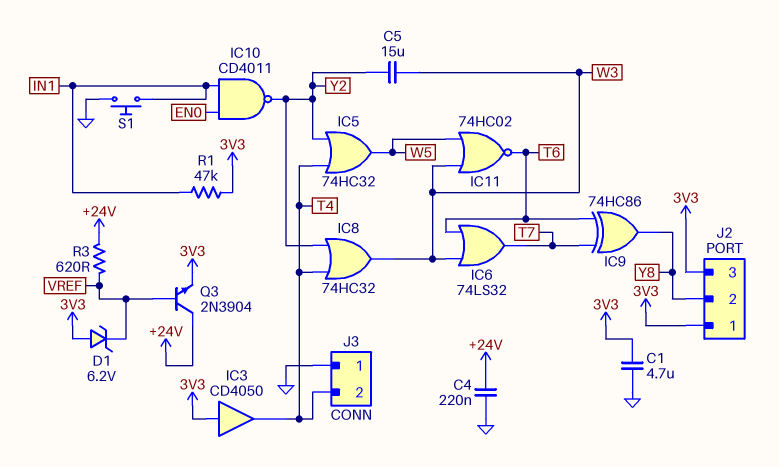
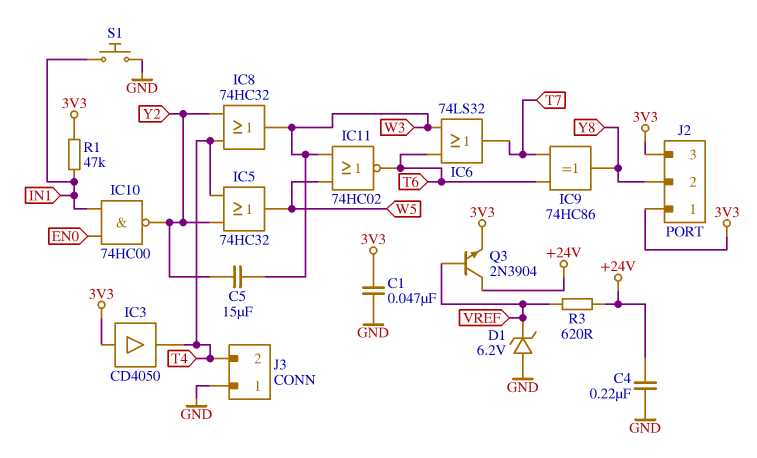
C1: 4.7uF (3V3, GND) -> 47nF (3V3, GND)
D1: zener 6.2V (A 3V3, K VREF) -> zener 6.2V (A GND, K VREF)
IC10: NAND CD4011 (in EN0, in IN1, out Y2) -> NAND 74HC00 (in EN0, in IN1, out Y2)

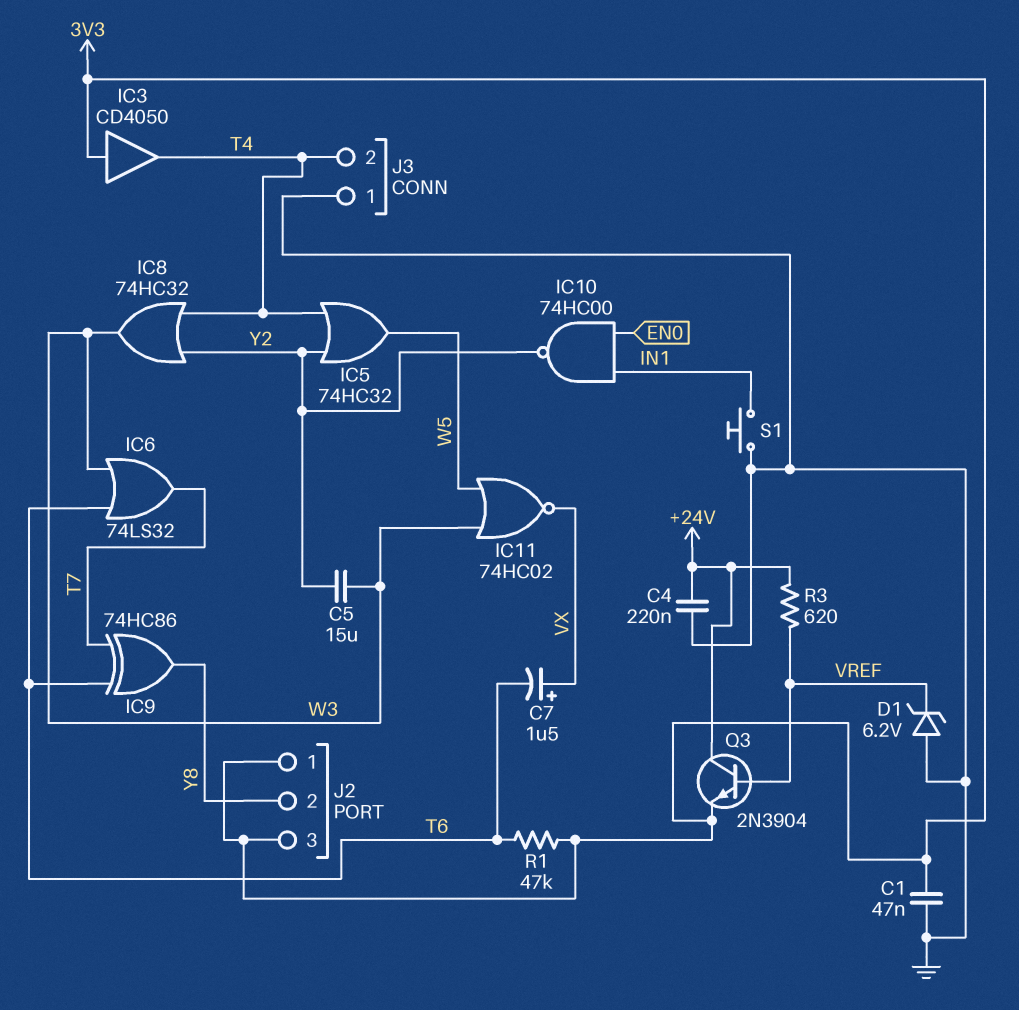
C7: none -> 1.5uF (plus VX, minus T6)
IC11: NOR 74HC02 (in W3, in W5, out T6) -> NOR 74HC02 (in W3, in W5, out VX)
R1: 47k (3V3, IN1) -> 47k (3V3, T6)

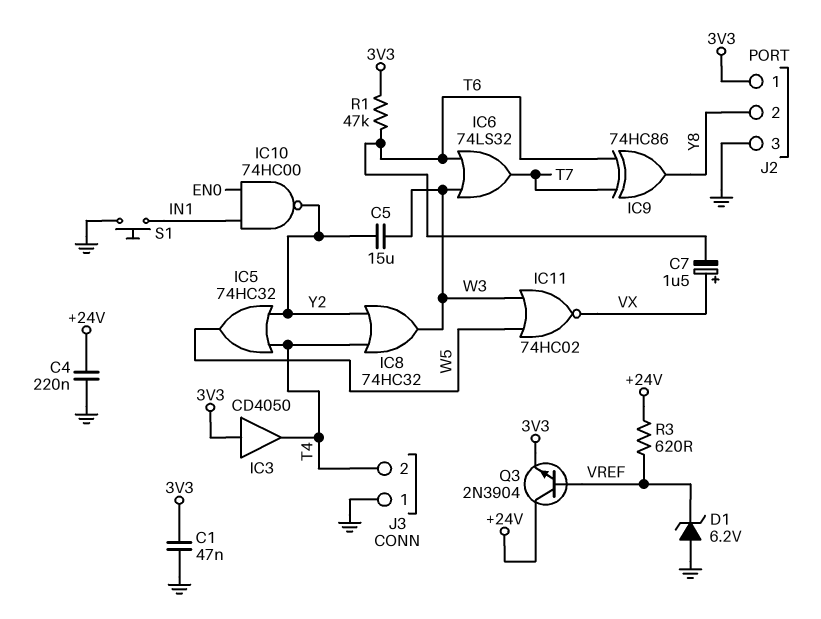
J2 pin 3: 3V3 -> GND

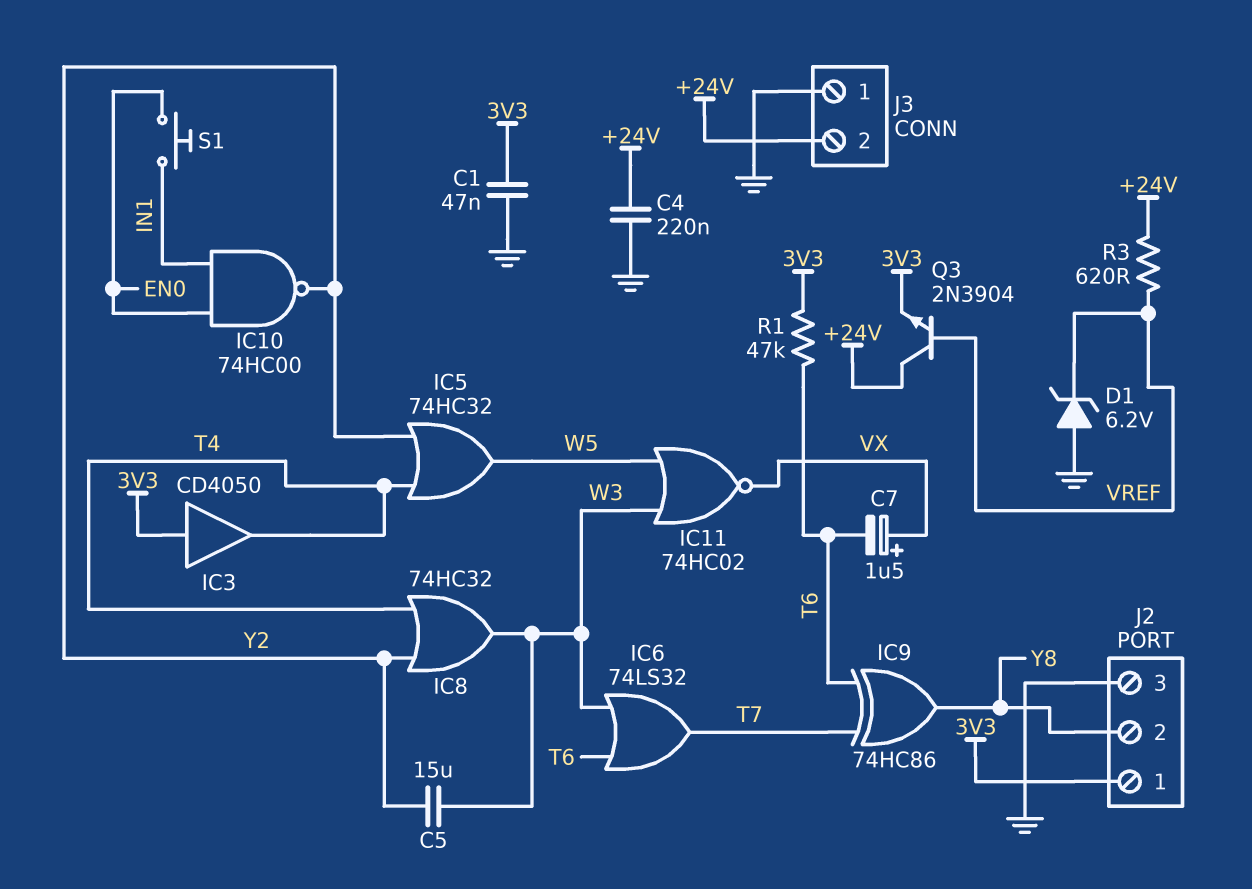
J3 pin 2: T4 -> +24V
S1: button (GND, IN1) -> button (EN0, IN1)

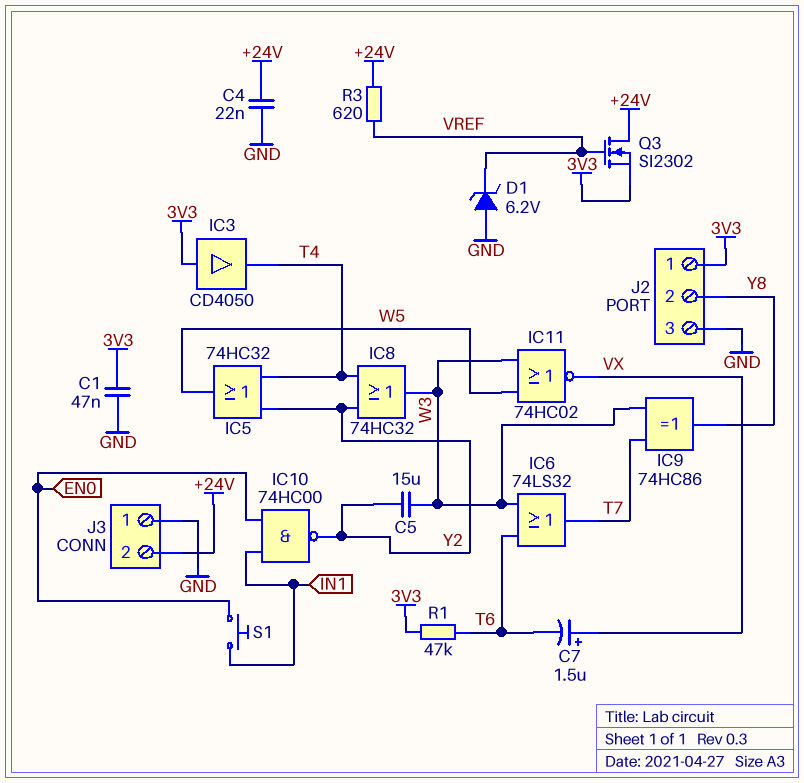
C4: 220nF (+24V, GND) -> 22nF (+24V, GND)
IC9: XOR 74HC86 (in T6, in T7, out Y8) -> XOR 74HC86 (in T7, in W3, out Y8)
Q3: NPN 2N3904 (B VREF, C +24V, E 3V3) -> NMOS SI2302 (G VREF, D +24V, S 3V3)

